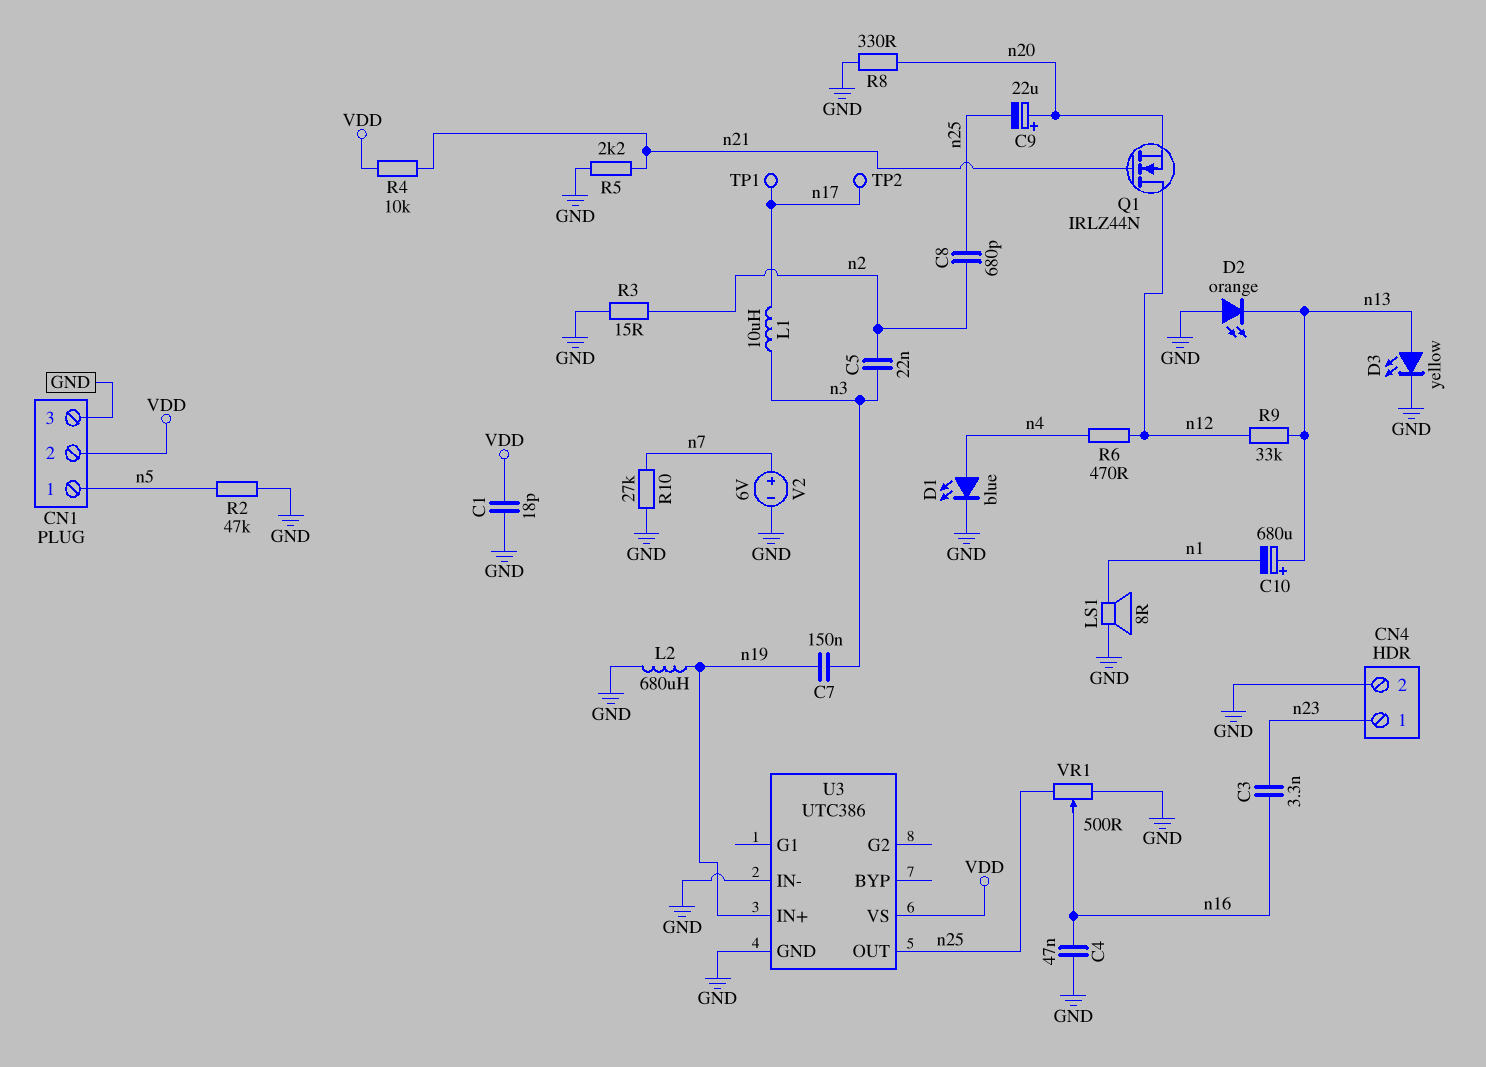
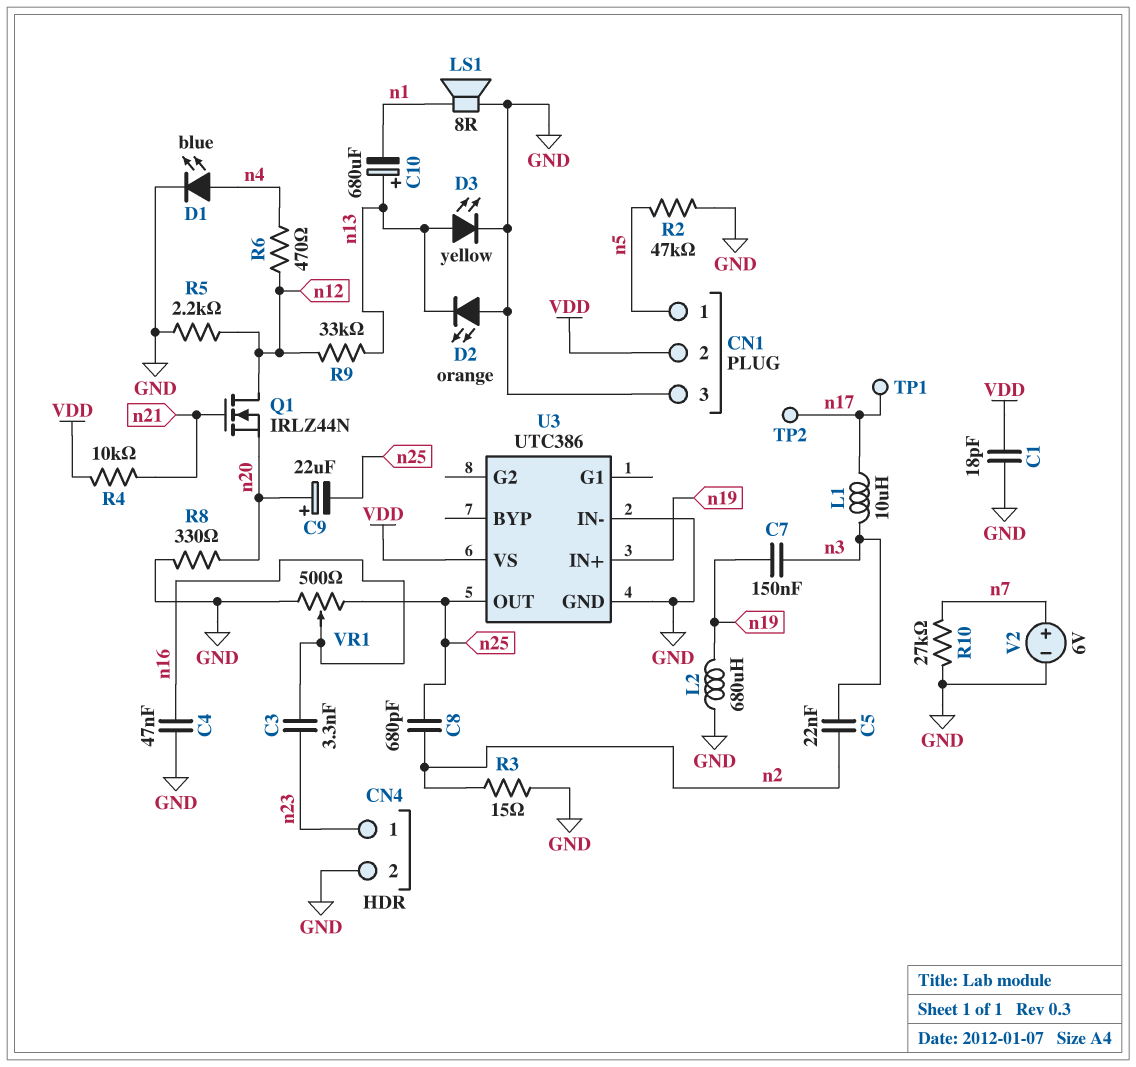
R5: 2.2k (GND, n21) -> 2.2k (GND, n12)

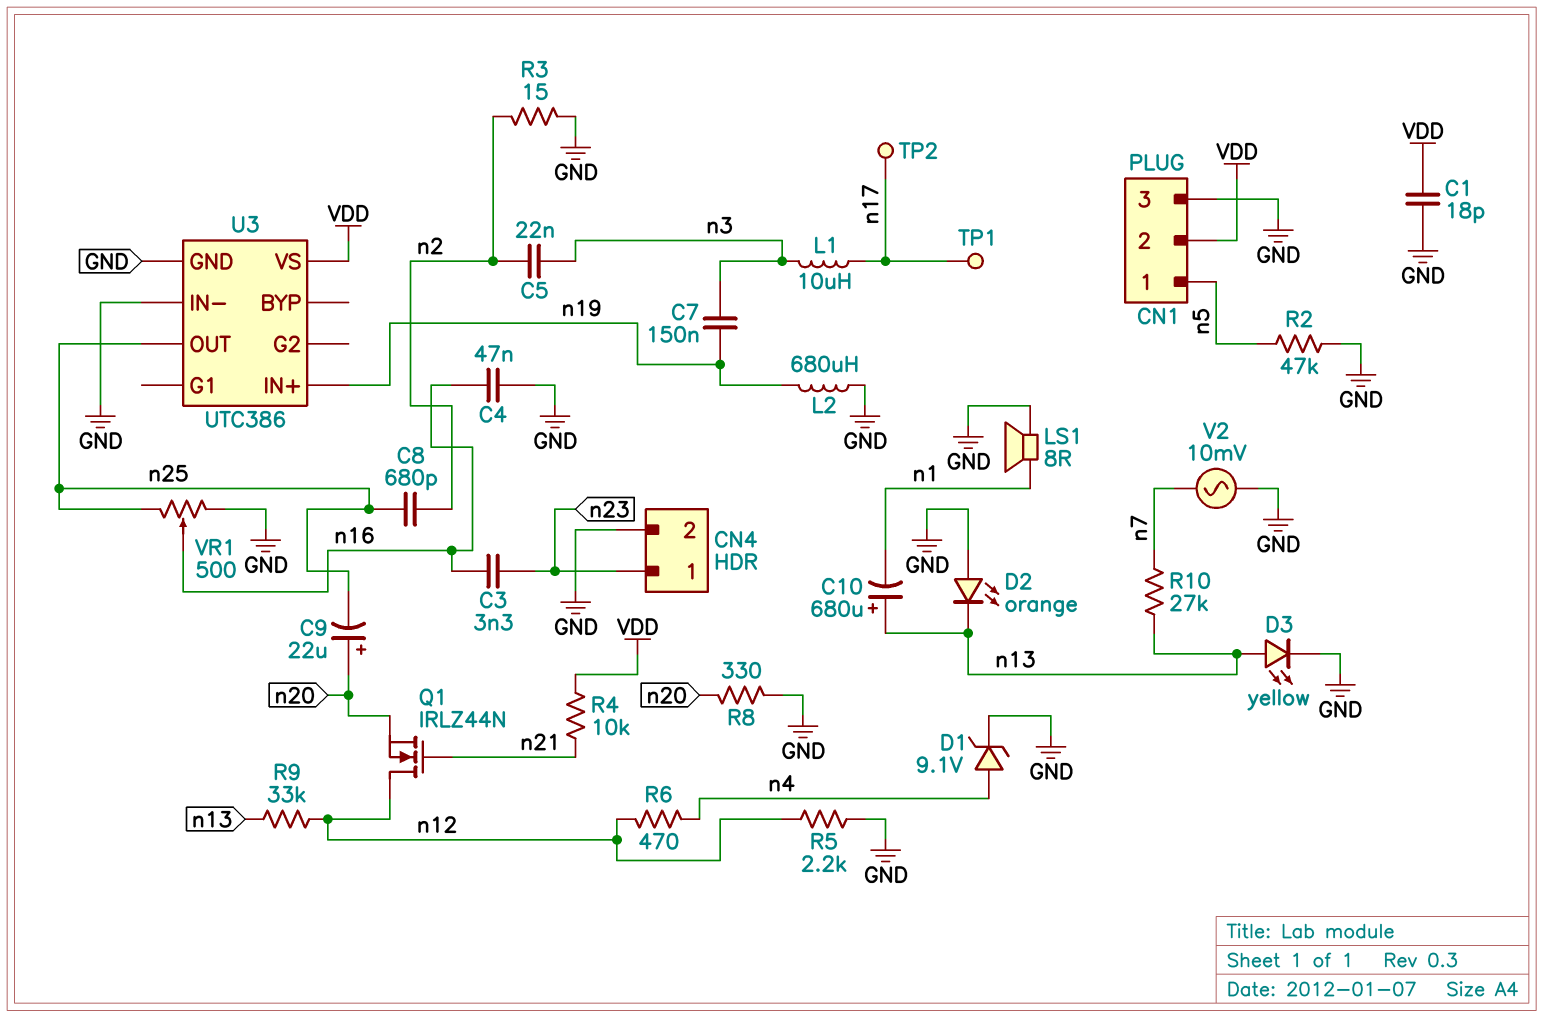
D1: LED blue (A n4, K GND) -> zener 9.1V (A n4, K GND)
R10: 27k (GND, n7) -> 27k (n7, n13)
V2: 6V (plus n7, minus GND) -> AC 10mV (GND, n7)

